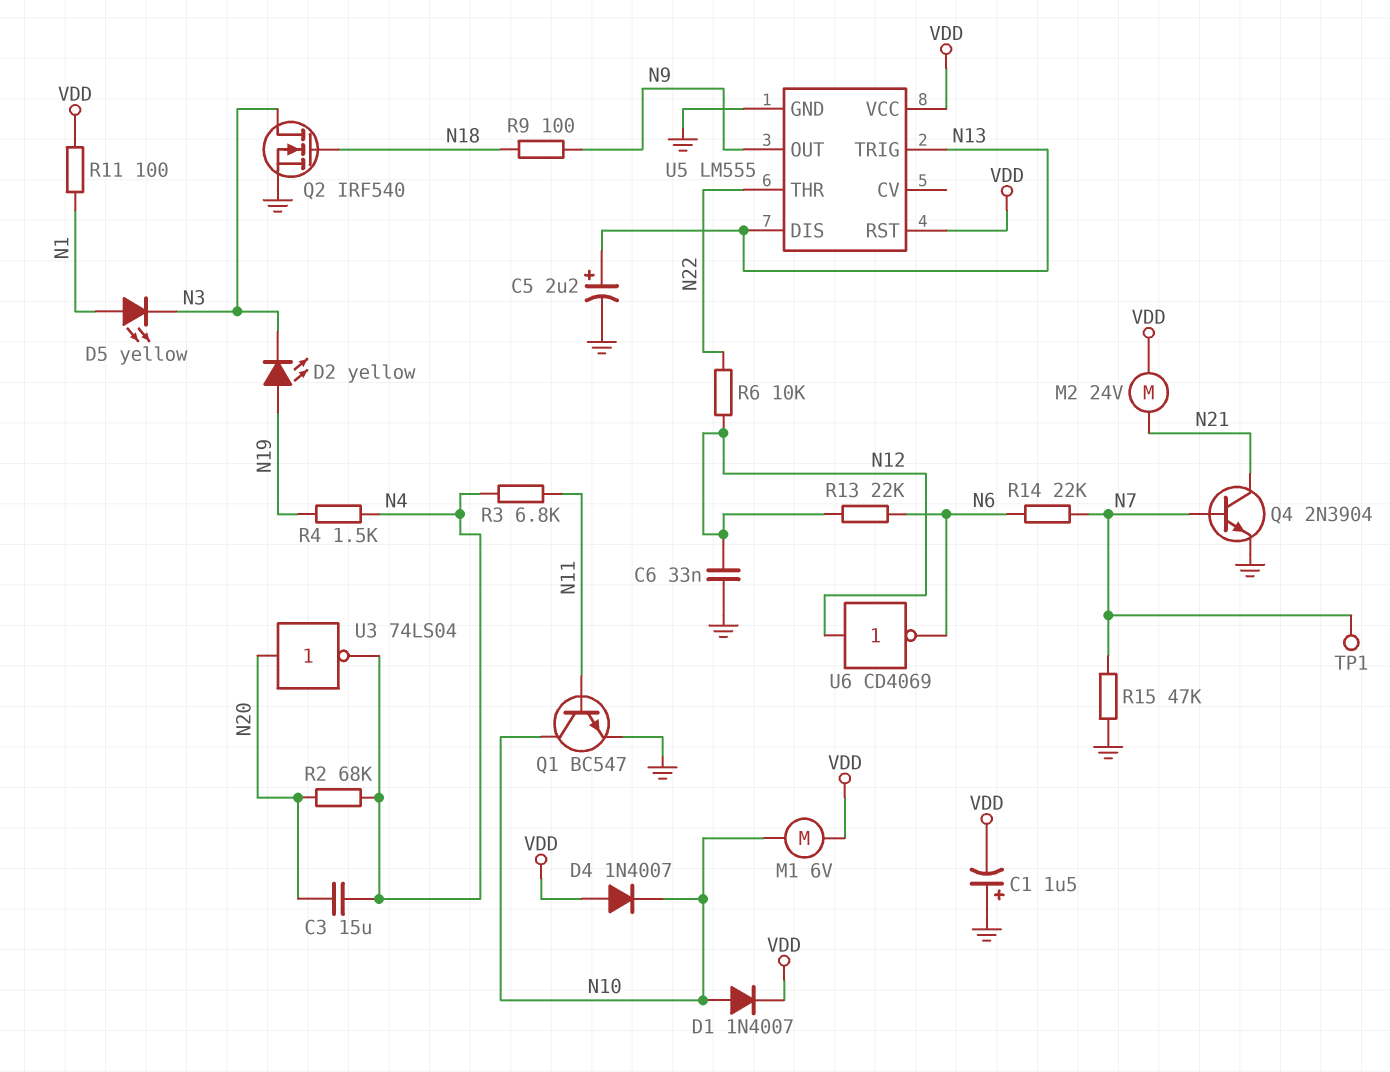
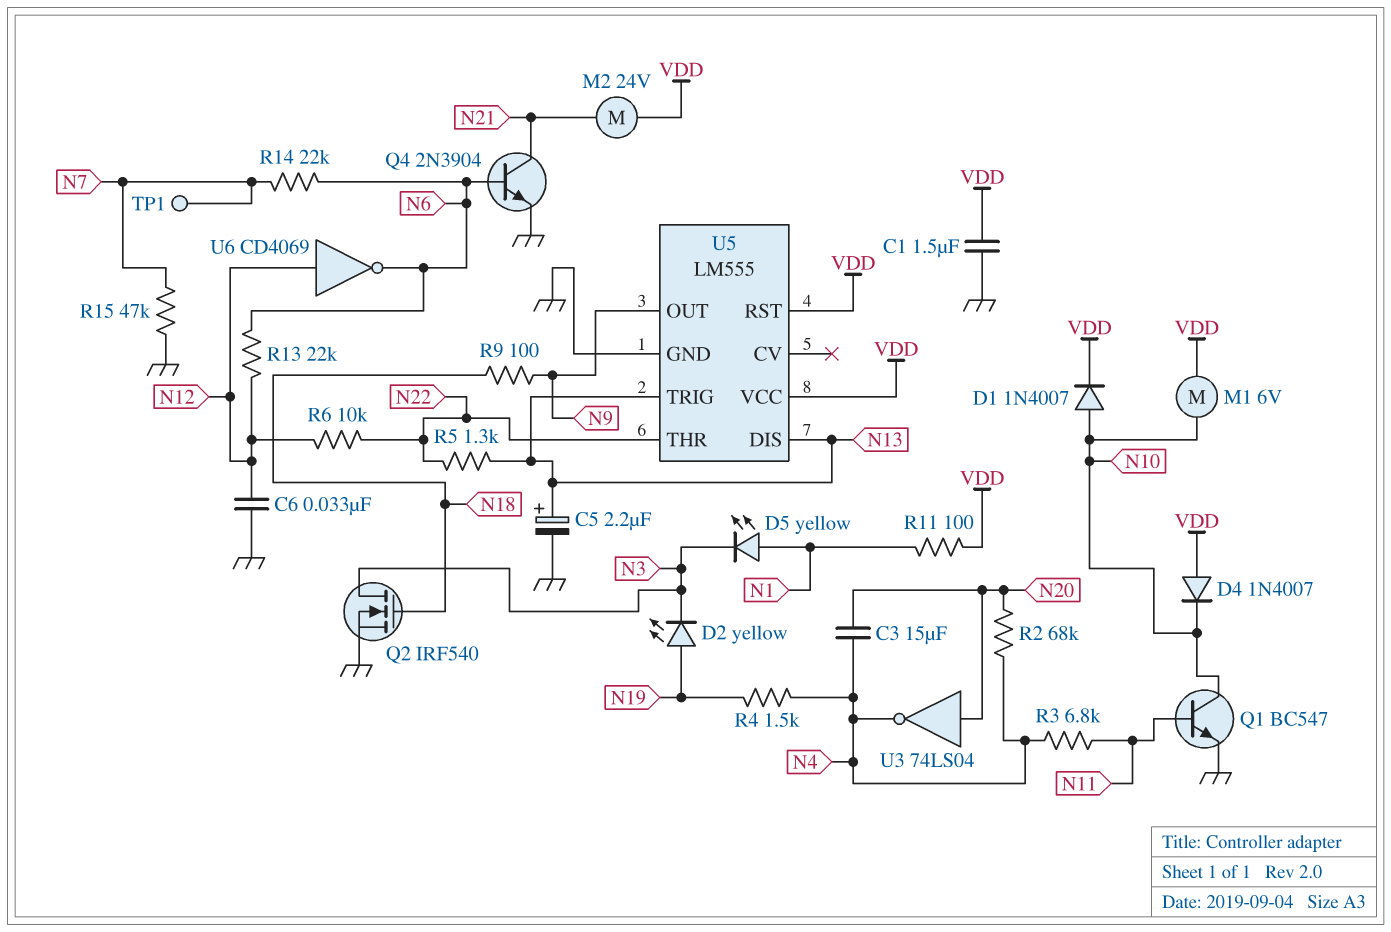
C1: 1.5uF (plus GND, minus VDD) -> 1.5uF (GND, VDD)
Q4: NPN 2N3904 (B N7, C N21, E GND) -> NPN 2N3904 (B N6, C N21, E GND)
R5: none -> 1.3k (N13, N22)

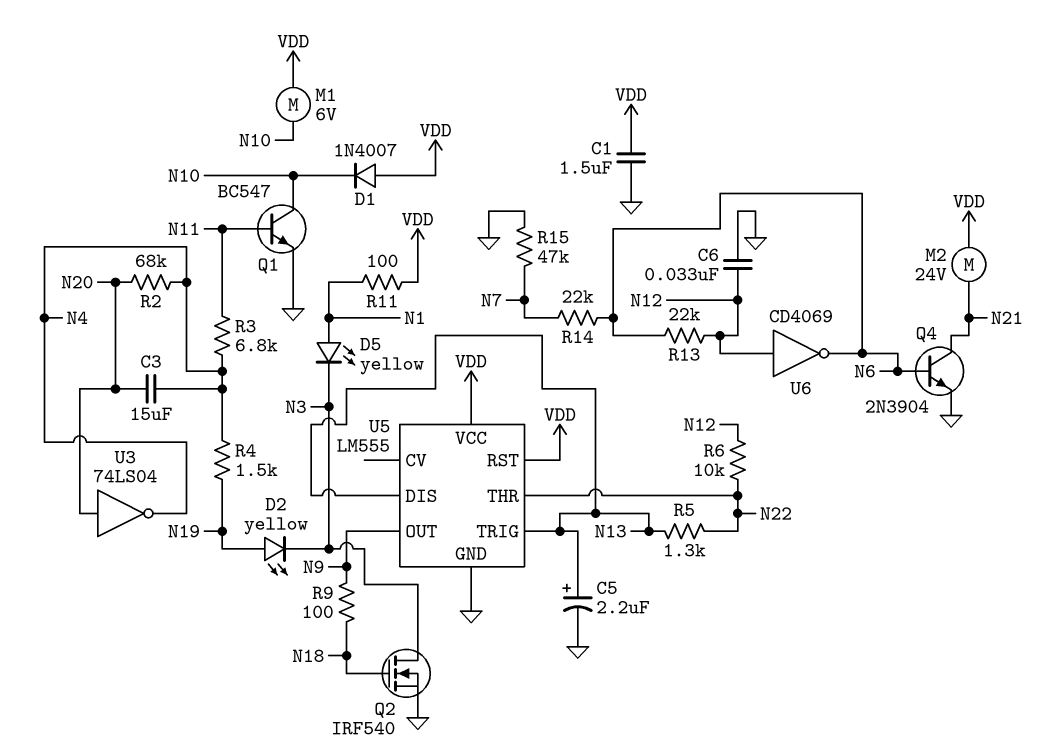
D1: diode 1N4007 (A N10, K VDD) -> diode 1N4007 (A VDD, K N10)
D4: diode 1N4007 (A VDD, K N10) -> none
TP1: test point (N7) -> none

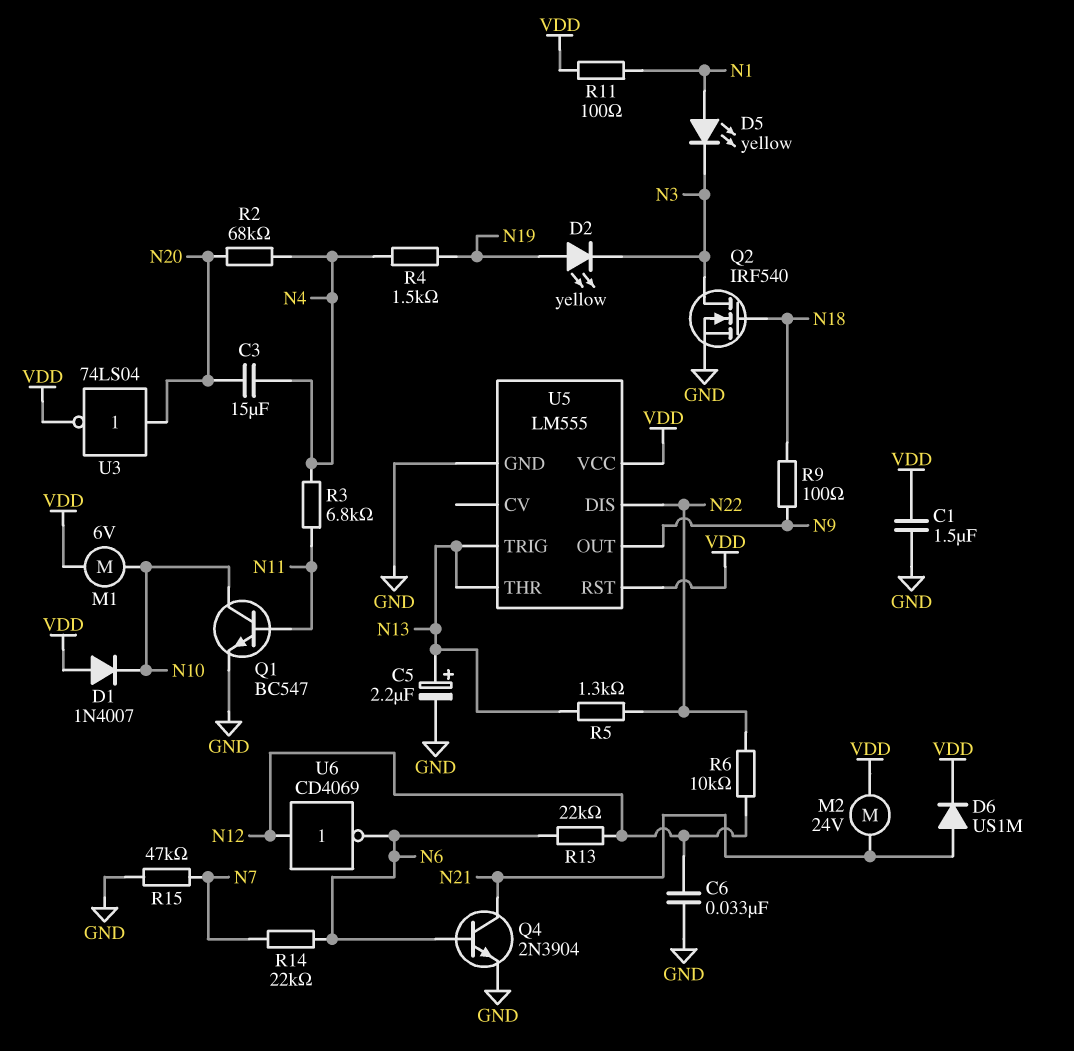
D6: none -> diode US1M (A N21, K VDD)
U3: NOT 74LS04 (in N20, out N4) -> NOT 74LS04 (in N20, out VDD)
U5 pin DIS: N13 -> N22
U5 pin THR: N22 -> N13

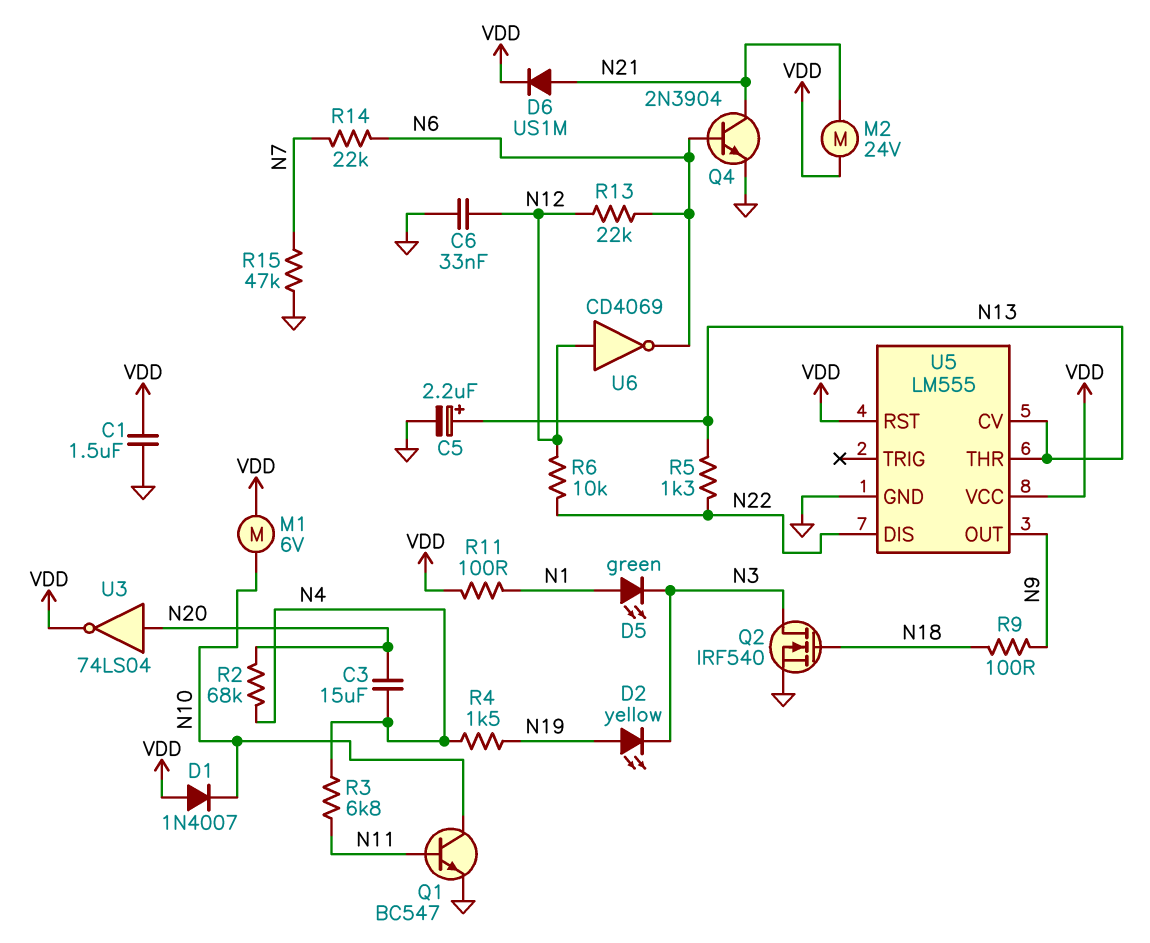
D5: LED yellow (A N1, K N3) -> LED green (A N1, K N3)
U5 pin CV: none -> N13
U5 pin TRIG: N13 -> none

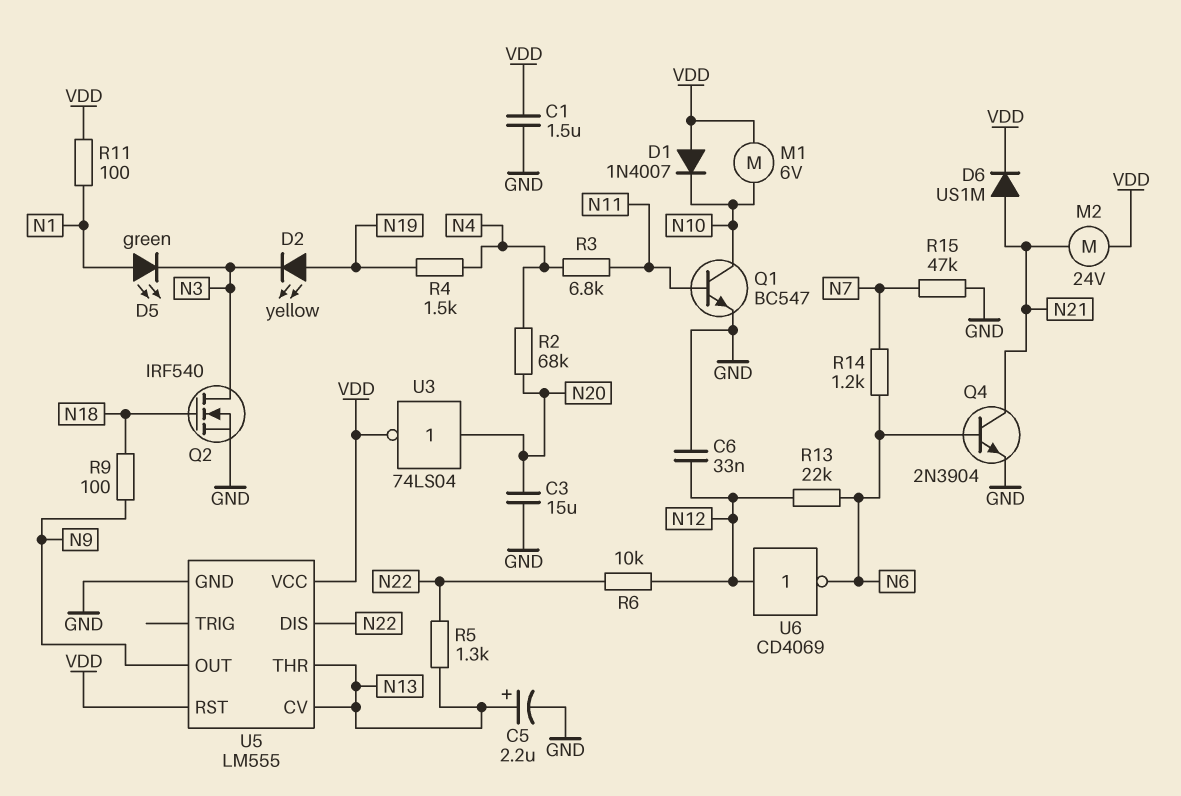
C3: 15uF (N4, N20) -> 15uF (GND, N20)
R14: 22k (N6, N7) -> 1.2k (N6, N7)

